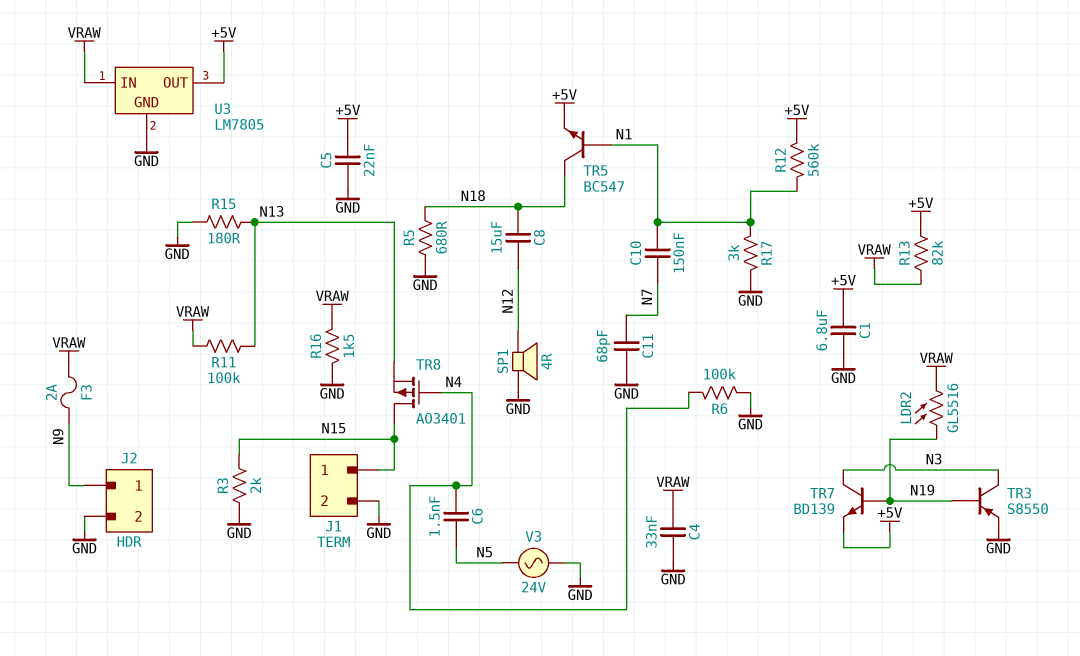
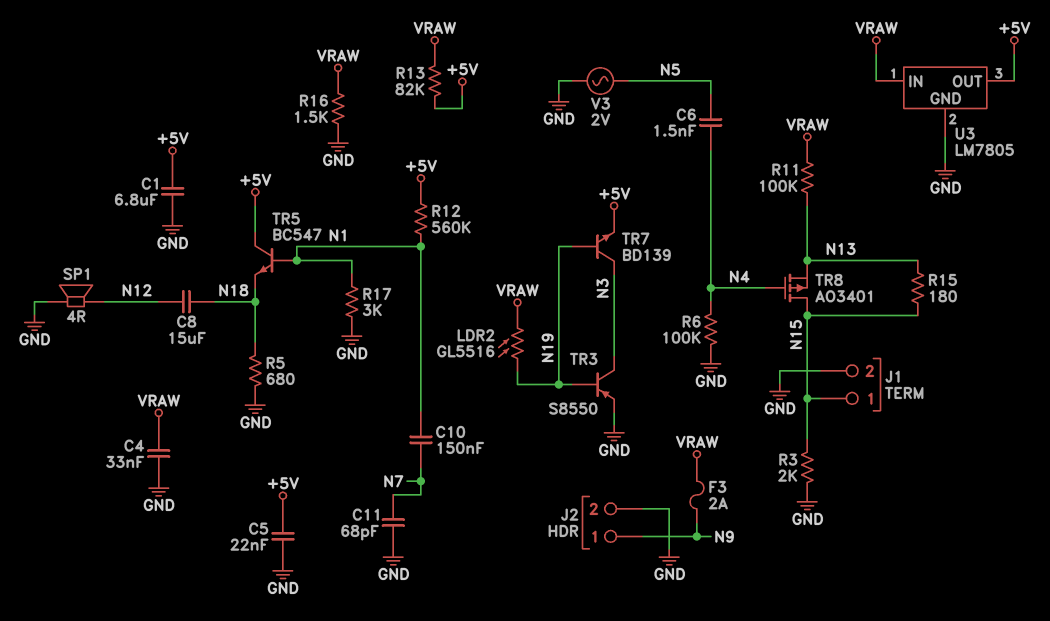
R15: 180 (GND, N13) -> 180 (N13, N15)
TR5: NPN BC547 (B N1, C N18, E +5V) -> NPN BC547 (B N1, C +5V, E N18)
V3: AC 24V (GND, N5) -> AC 2V (GND, N5)

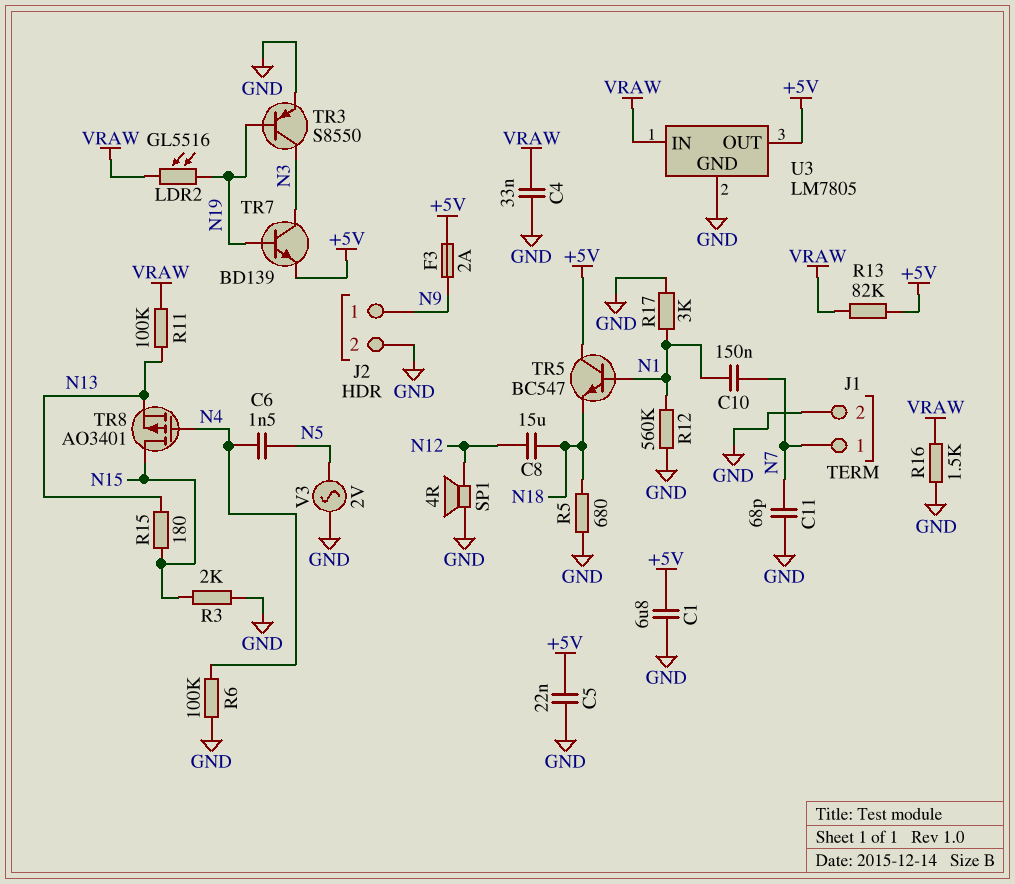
F3: 2A (N9, VRAW) -> 2A (+5V, N9)
J1 pin 1: N15 -> N7
R12: 560k (+5V, N1) -> 560k (GND, N1)

